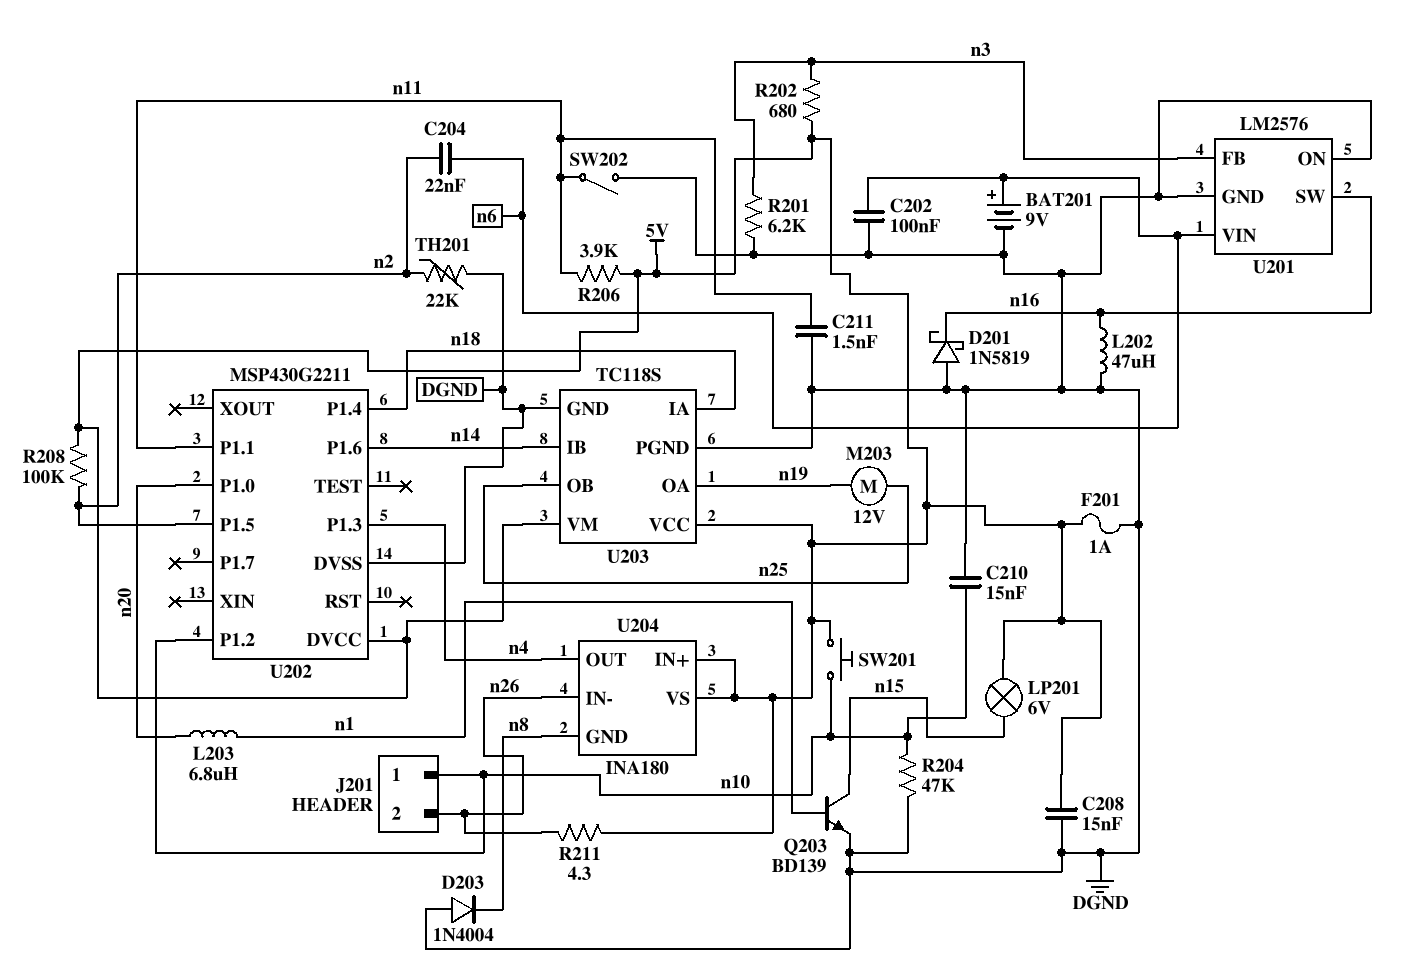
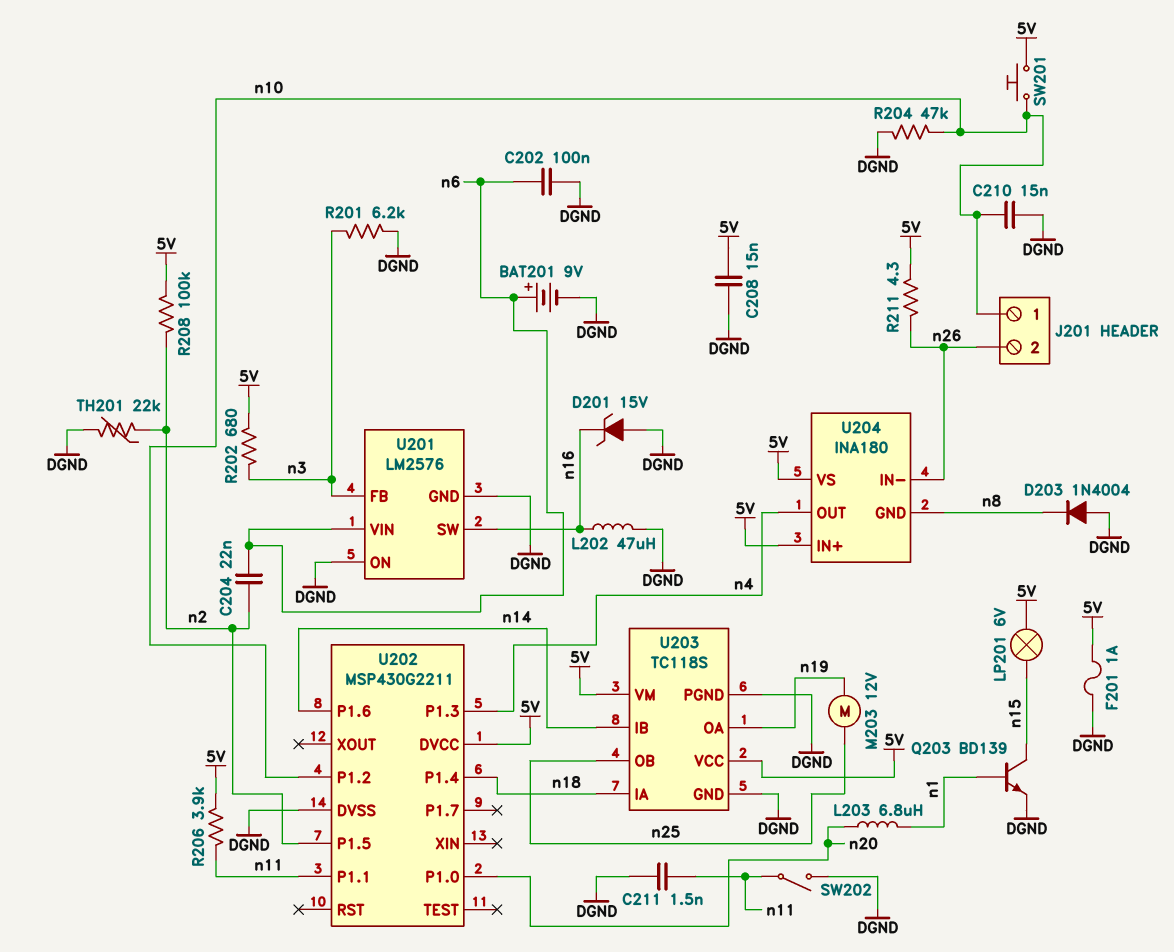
D201: schottky 1N5819 (A DGND, K n16) -> zener 15V (A DGND, K n16)

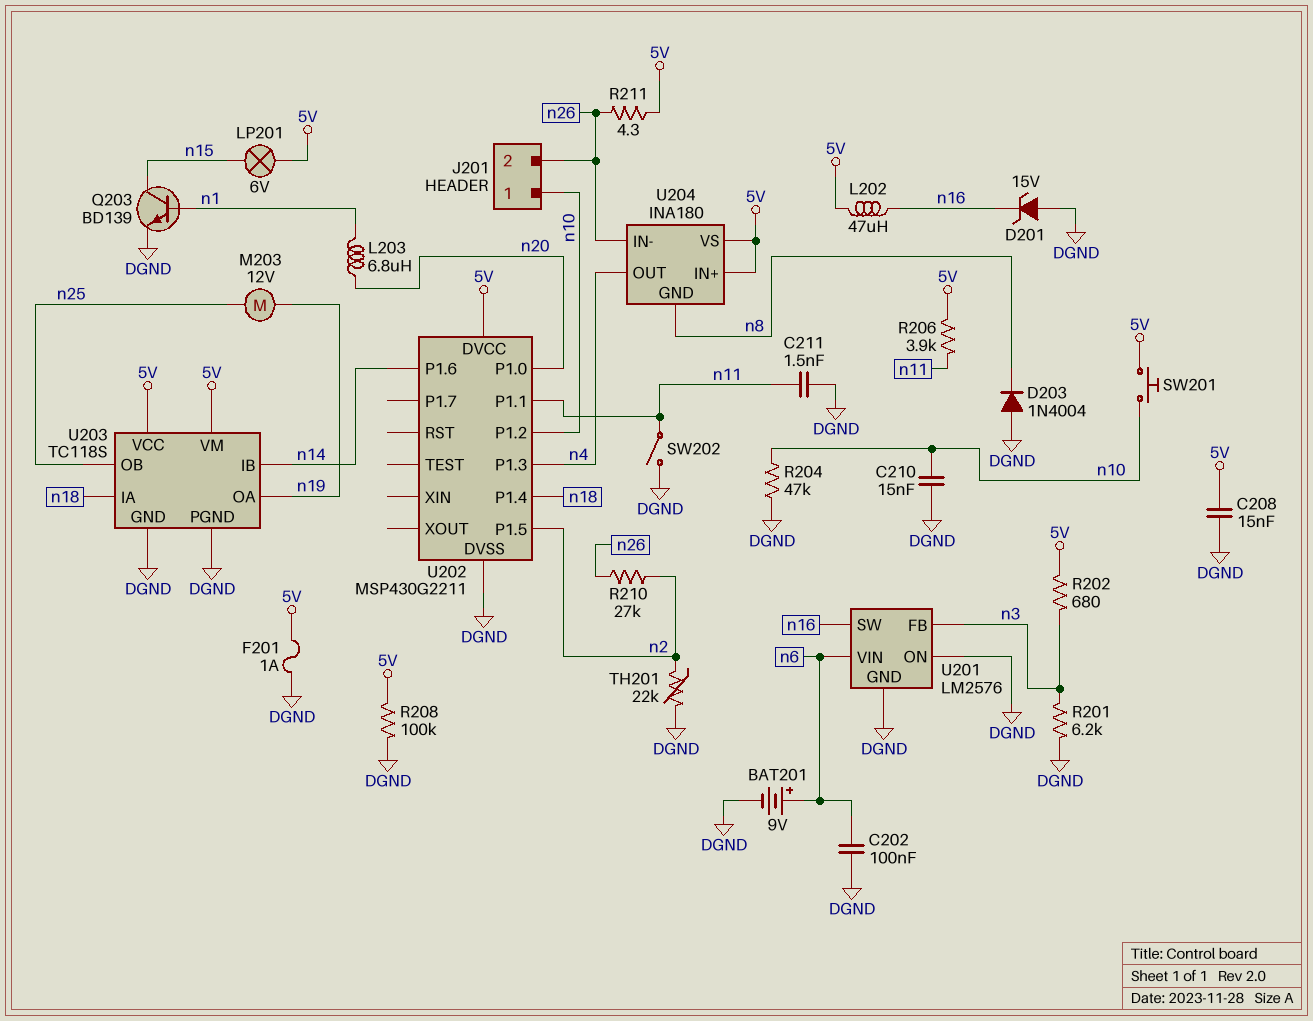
C204: 22nF (n2, n6) -> none
L202: 47uH (DGND, n16) -> 47uH (5V, n16)
R208: 100k (5V, n2) -> 100k (5V, DGND)
R210: none -> 27k (n2, n26)

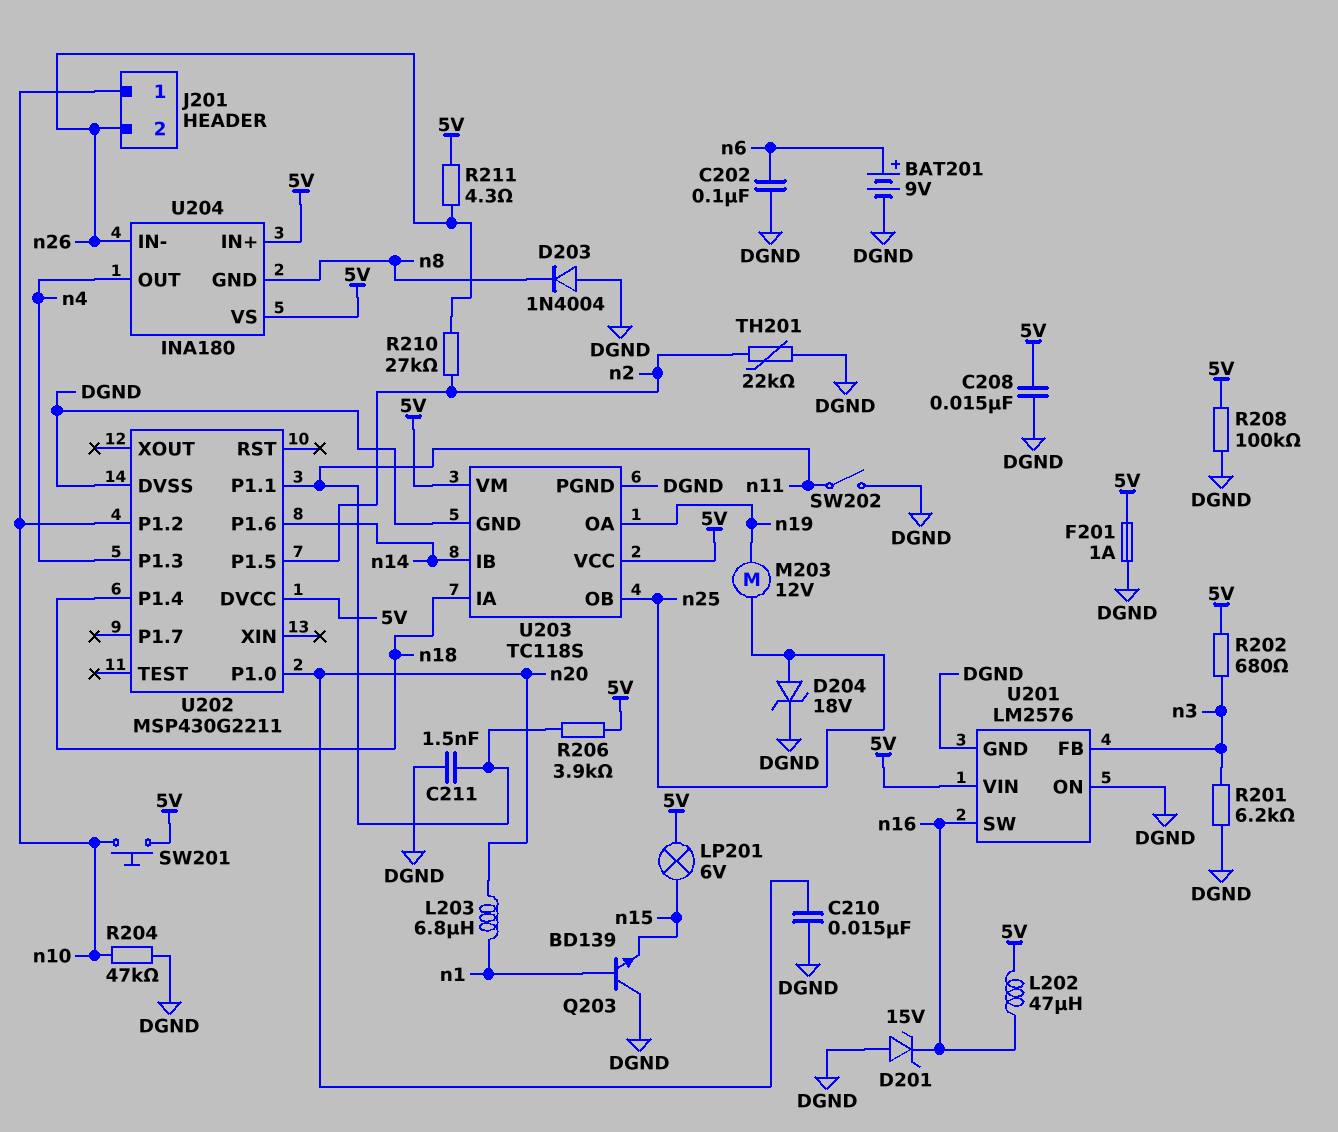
C210: 15nF (DGND, n10) -> 15nF (DGND, n20)
D204: none -> zener 18V (A n25, K DGND)
Q203: NPN BD139 (B n1, C n15, E DGND) -> NPN BD139 (B n1, C DGND, E n15)
U201 pin VIN: n6 -> 5V

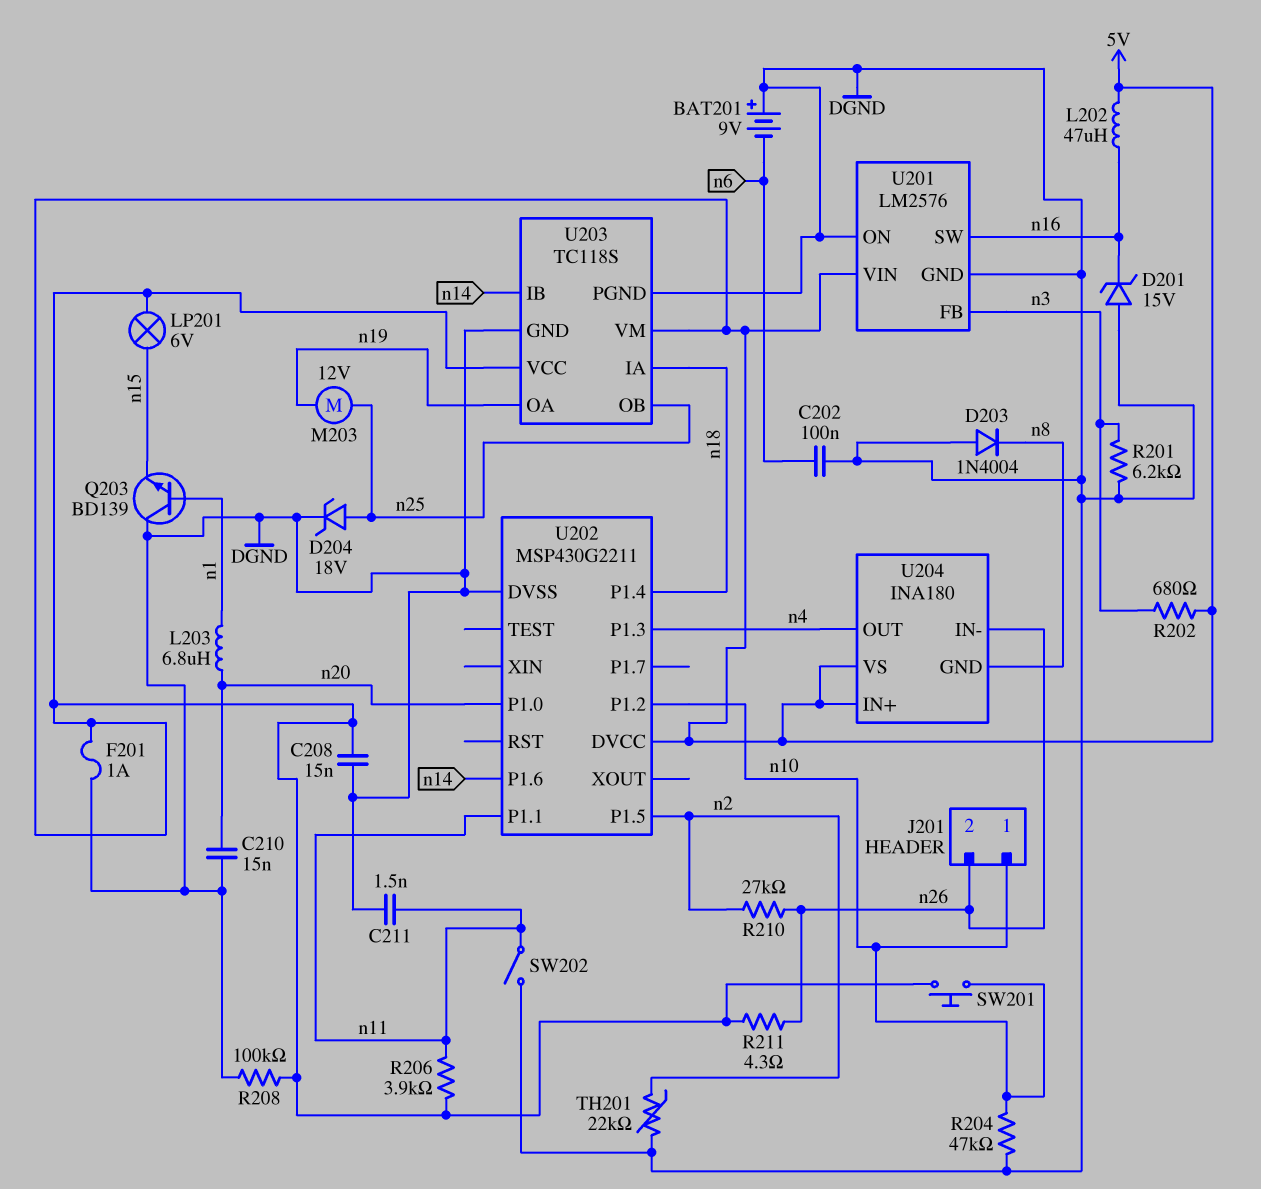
BAT201: 9V (plus n6, minus DGND) -> 9V (plus DGND, minus n6)

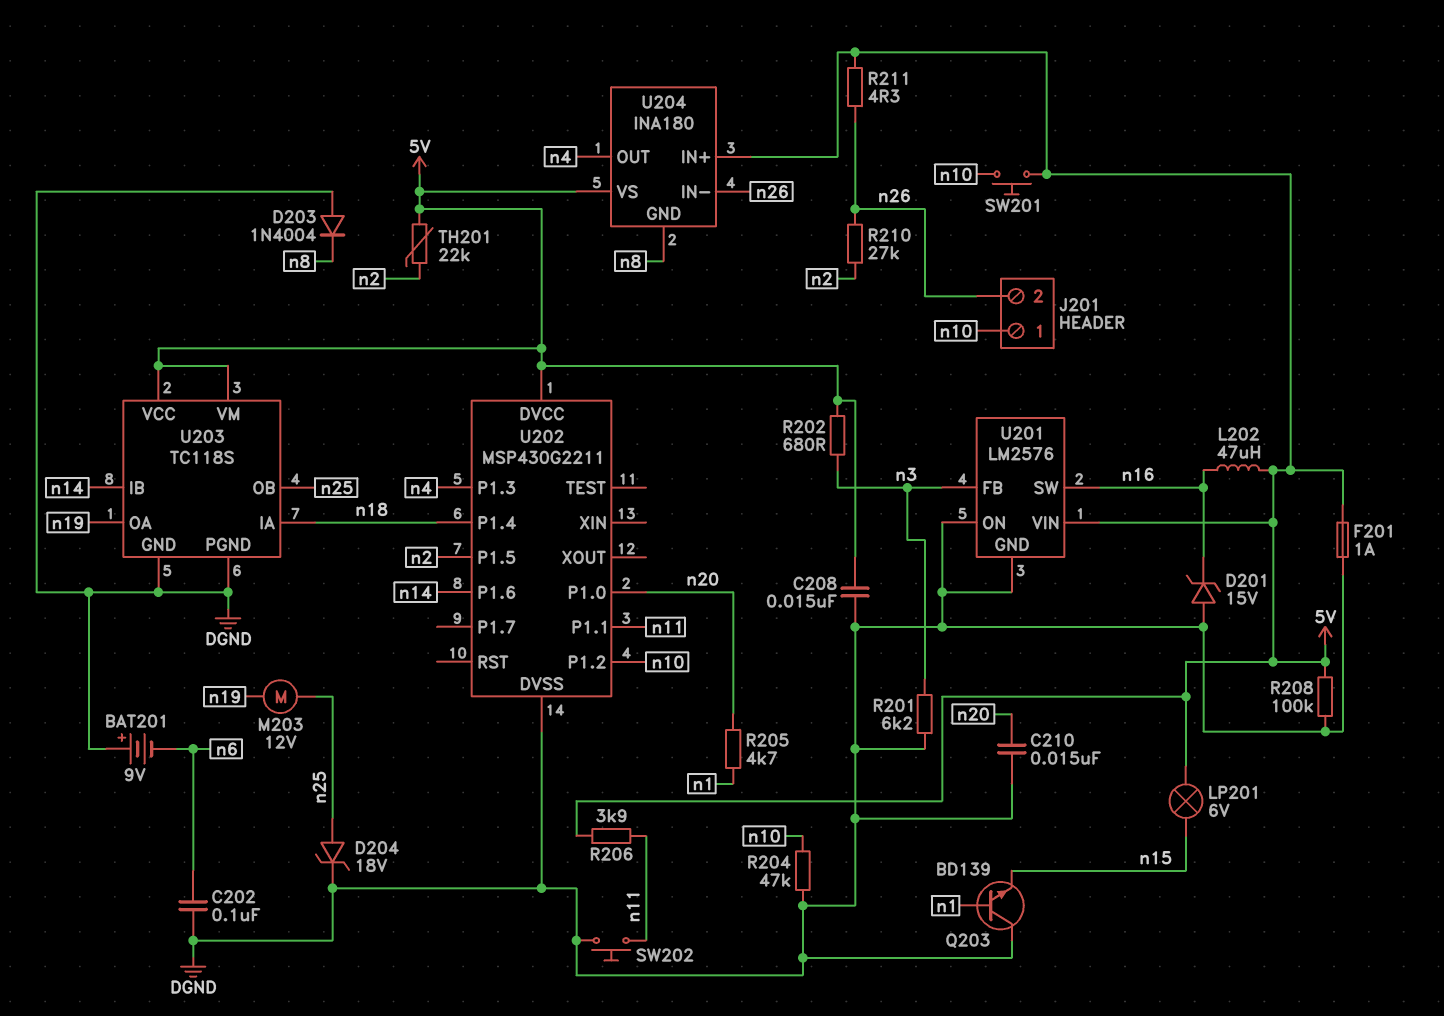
C211: 1.5nF (DGND, n11) -> none
L203: 6.8uH (n1, n20) -> none
R205: none -> 4.7k (n1, n20)
SW202: switch (DGND, n11) -> button (DGND, n11)
TH201: 22k (DGND, n2) -> 22k (5V, n2)

